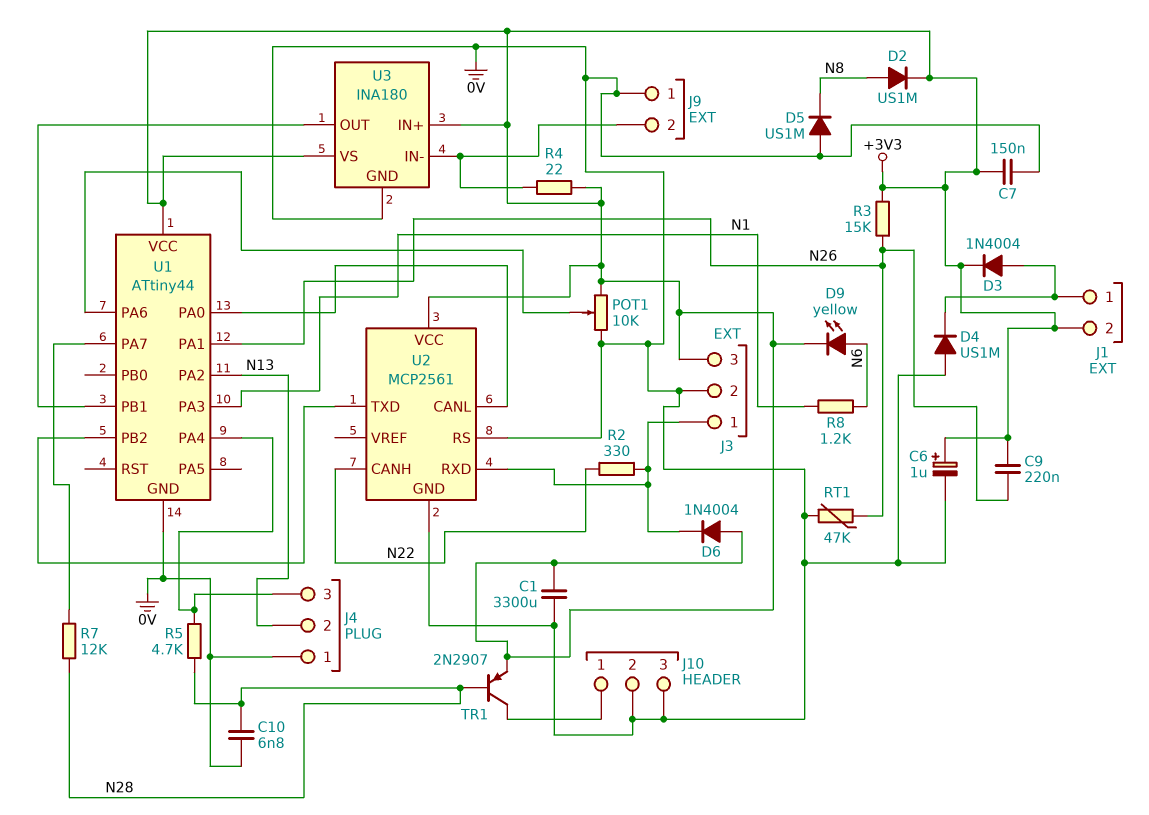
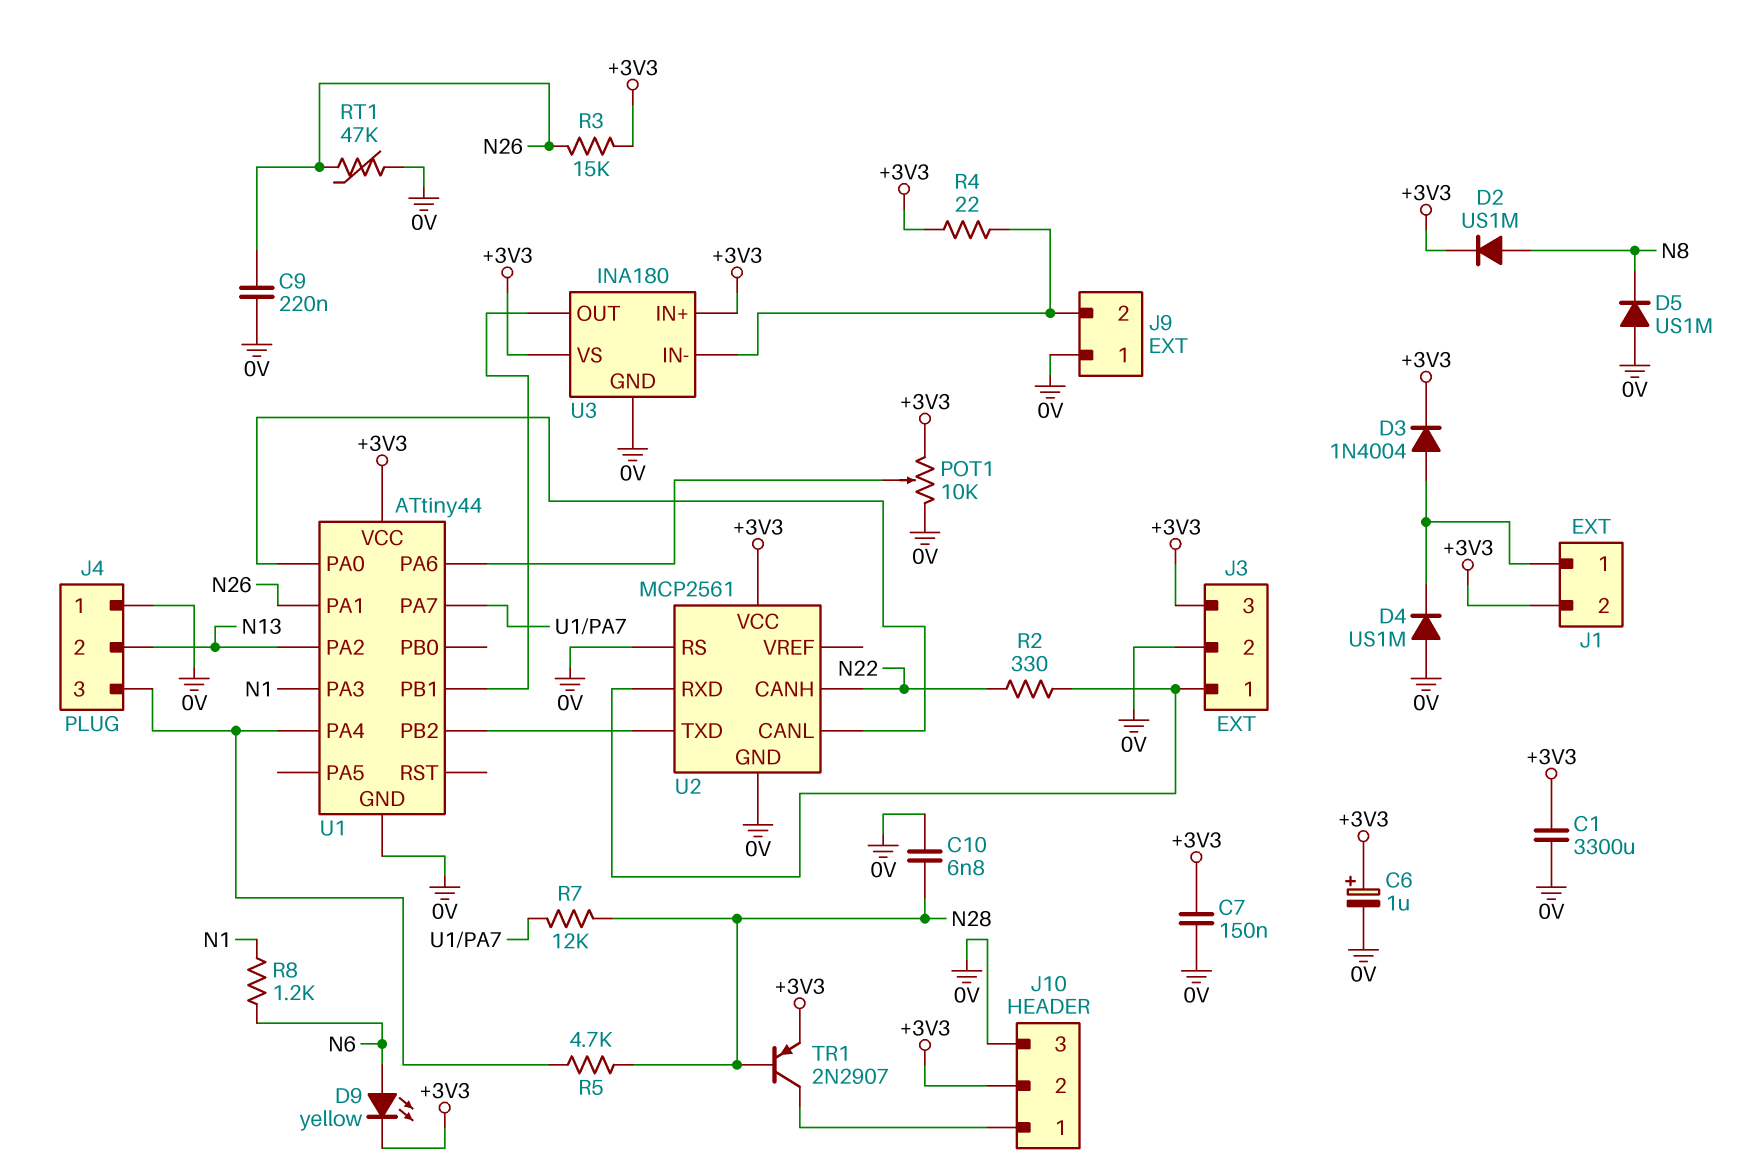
C9: 220nF (+3V3, N26) -> 220nF (0V, N26)
D6: diode 1N4004 (A +3V3, K J3/1) -> none
J10 pin 2: 0V -> +3V3

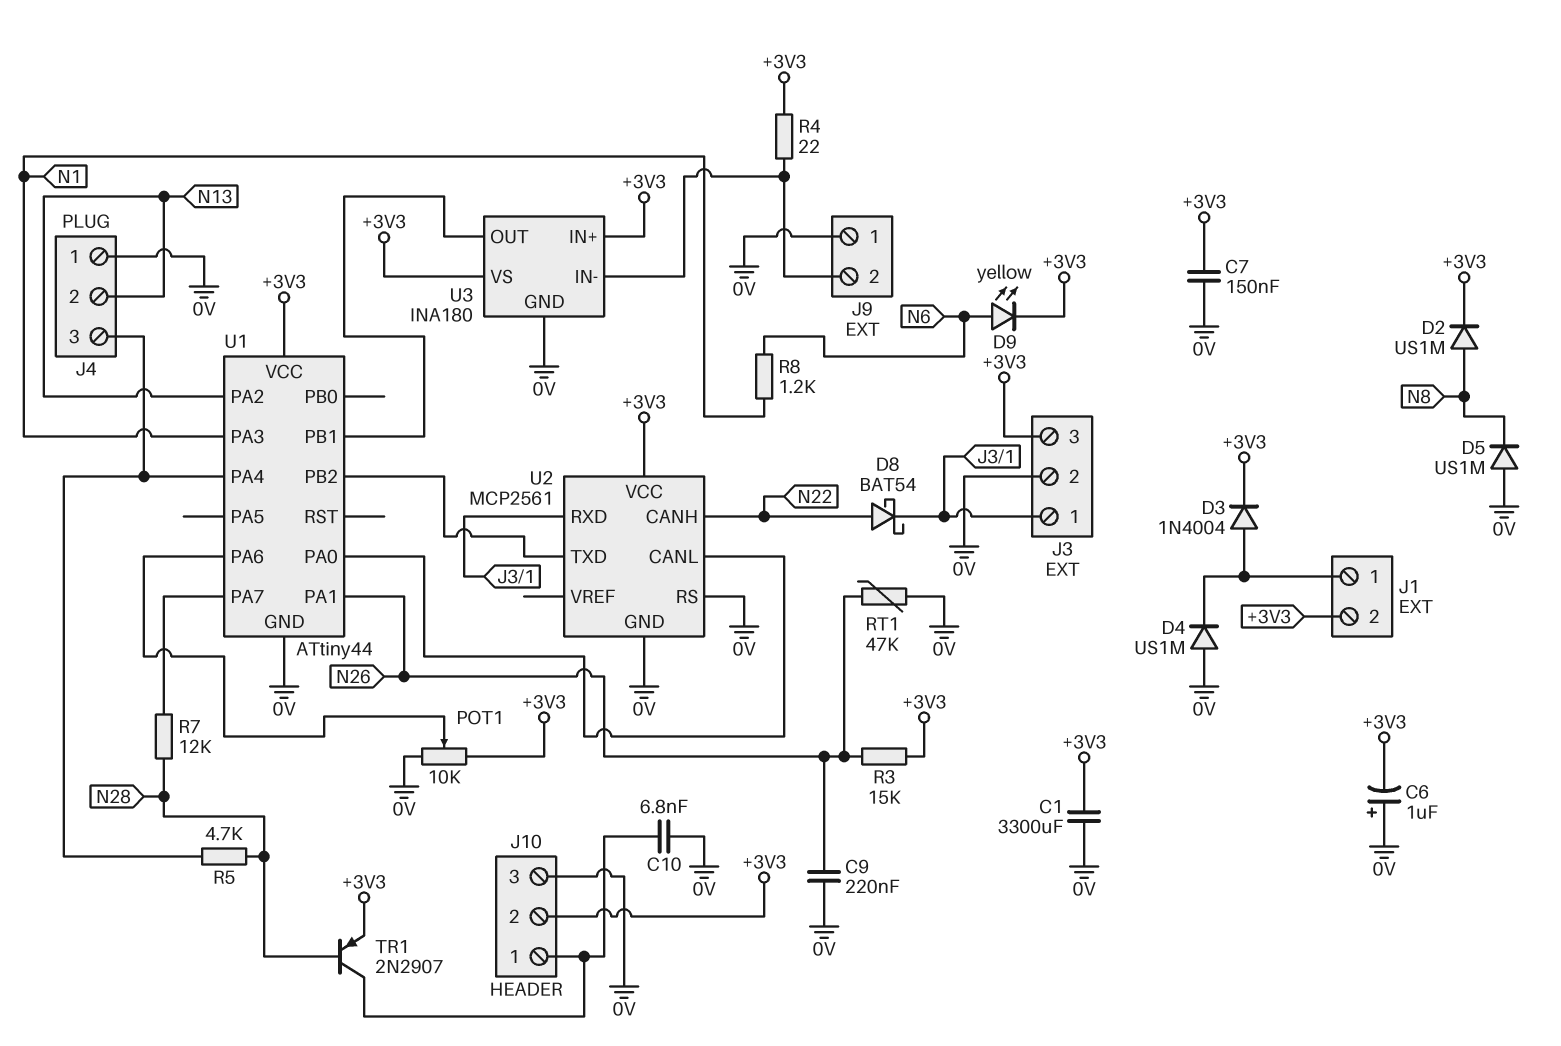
C6: 1uF (plus +3V3, minus 0V) -> 1uF (plus 0V, minus +3V3)
C10: 6.8nF (0V, N28) -> 6.8nF (0V, J10/1)
D8: none -> schottky BAT54 (A N22, K J3/1)
R2: 330 (J3/1, N22) -> none

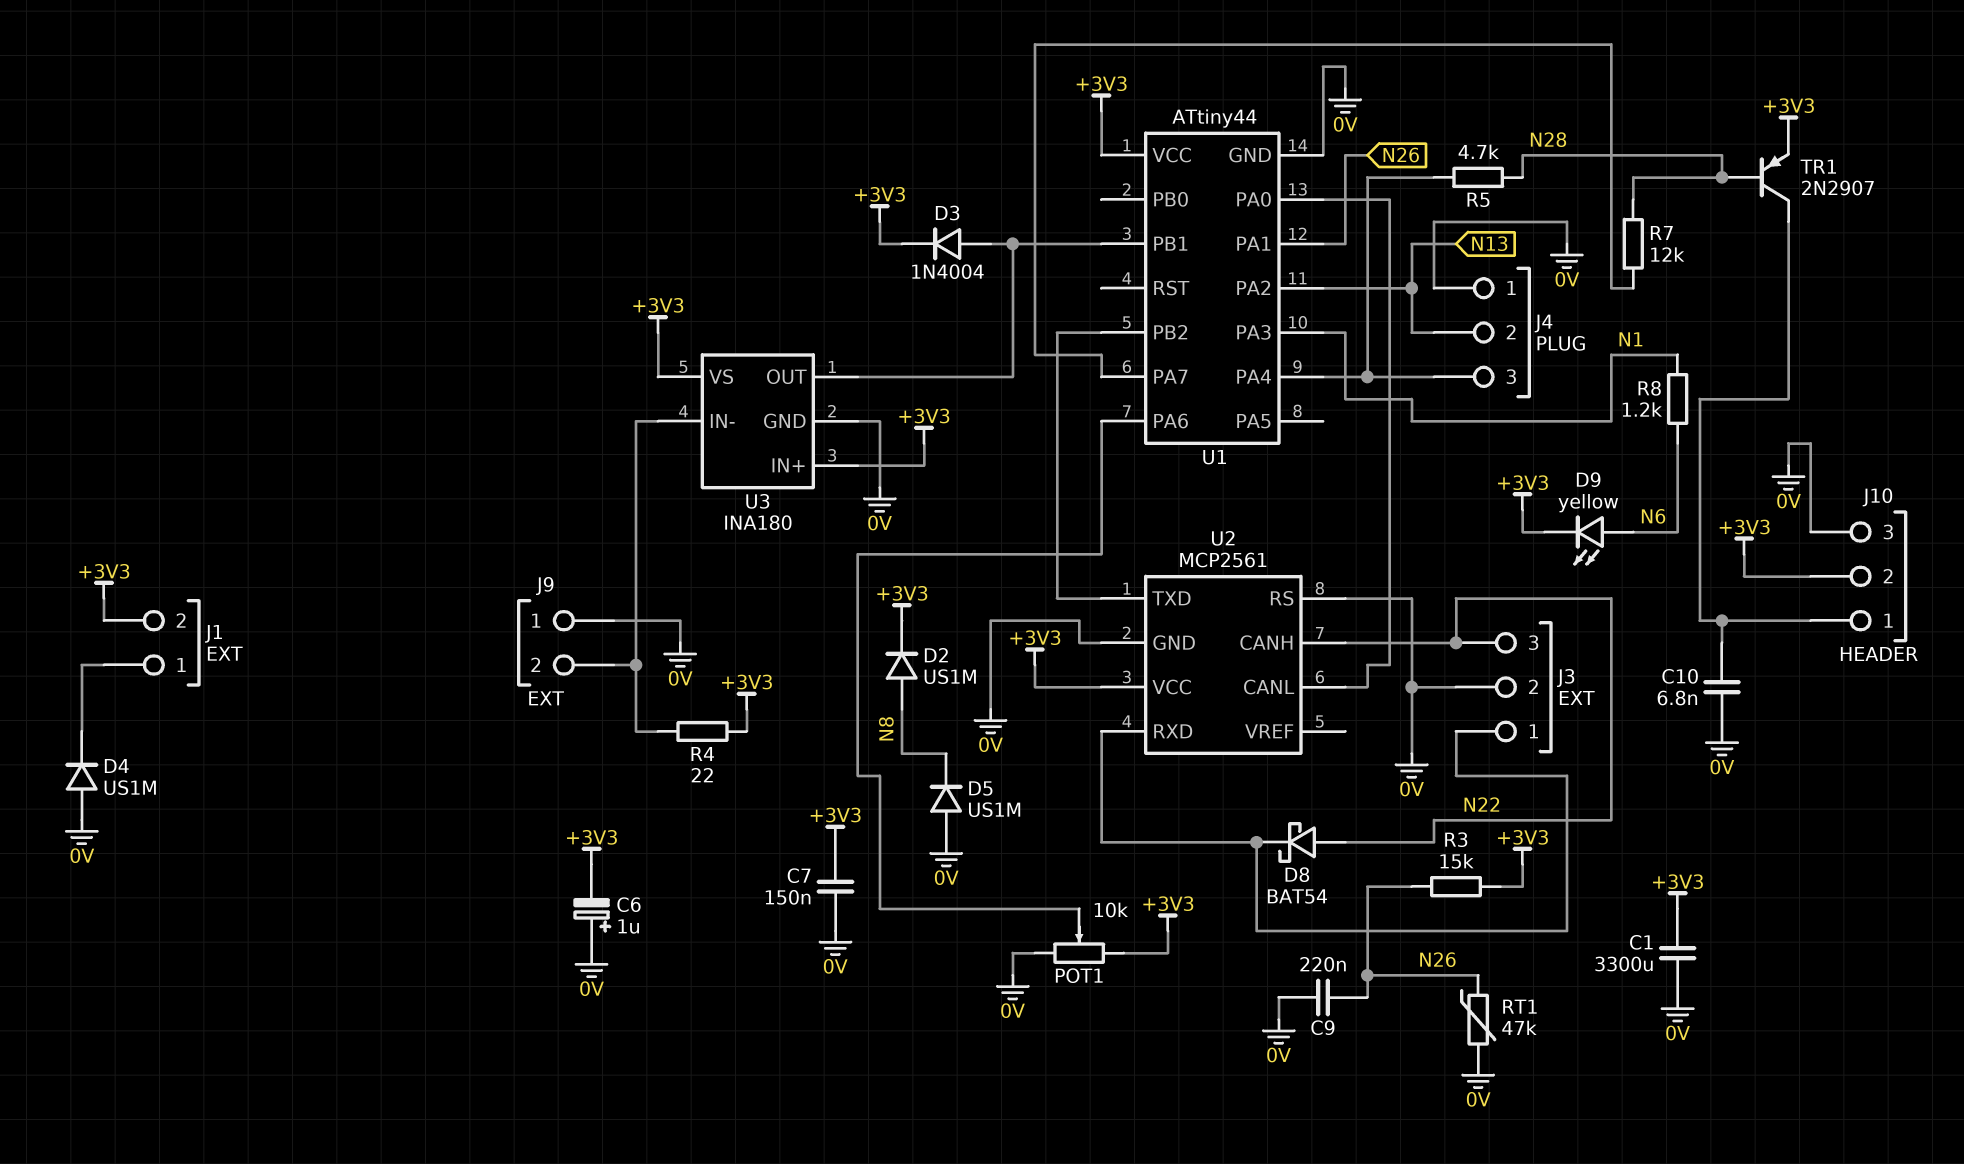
D3: diode 1N4004 (A J1/1, K +3V3) -> diode 1N4004 (A U1/PB1, K +3V3)
J3 pin 3: +3V3 -> N22

